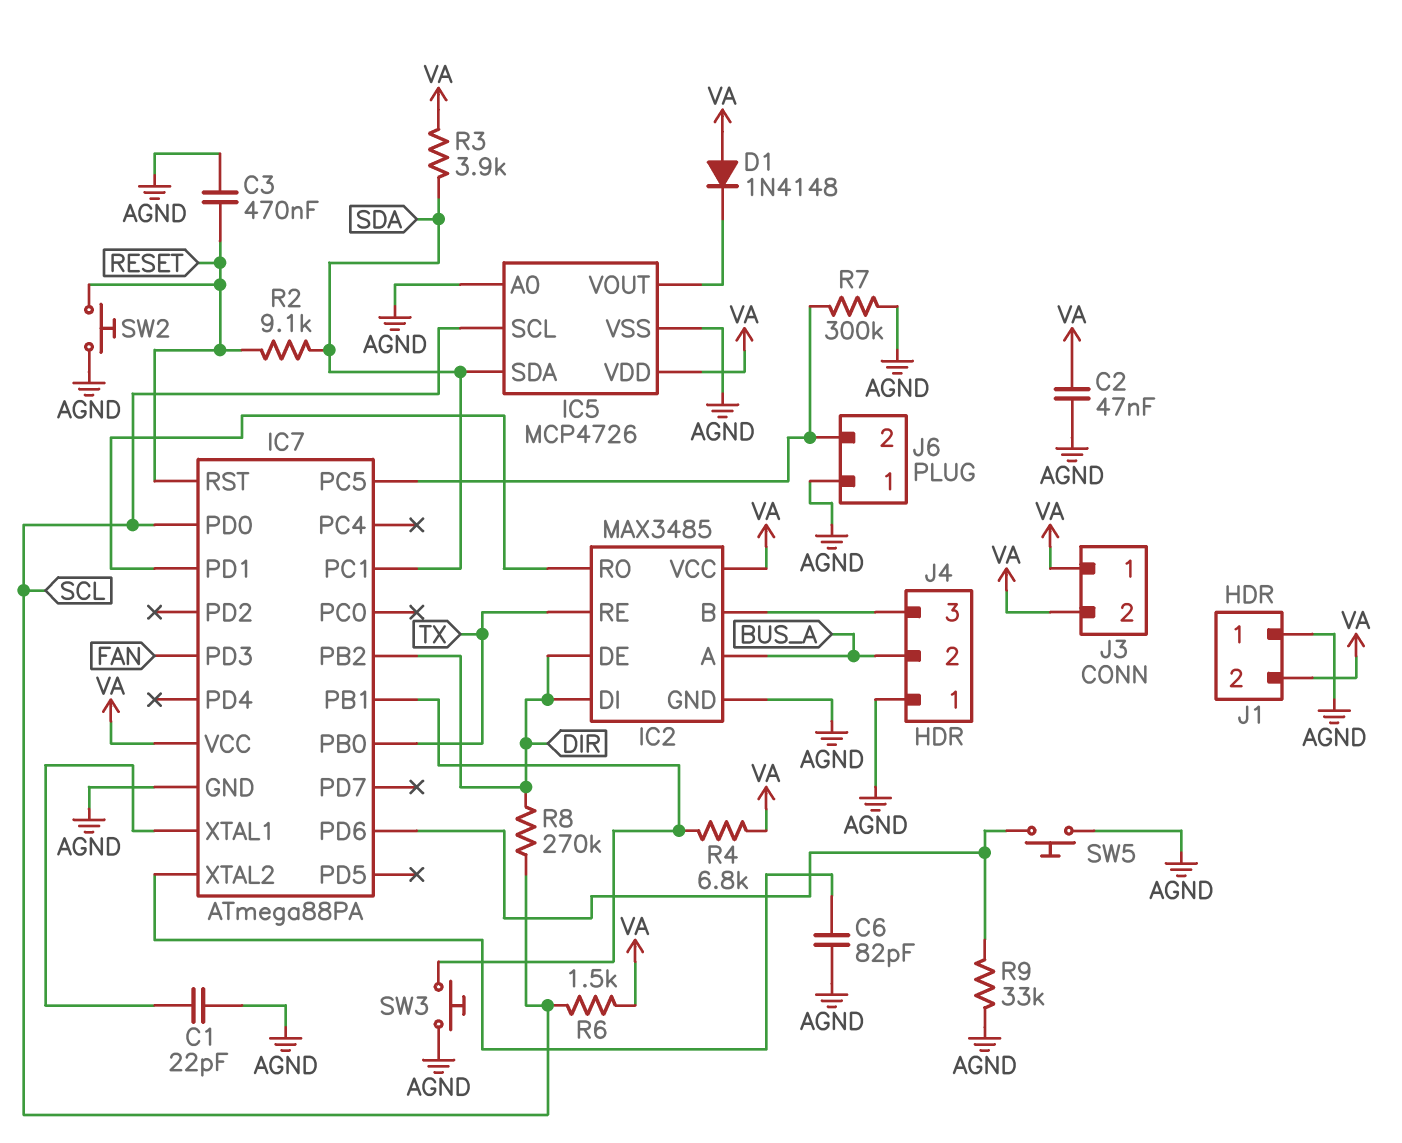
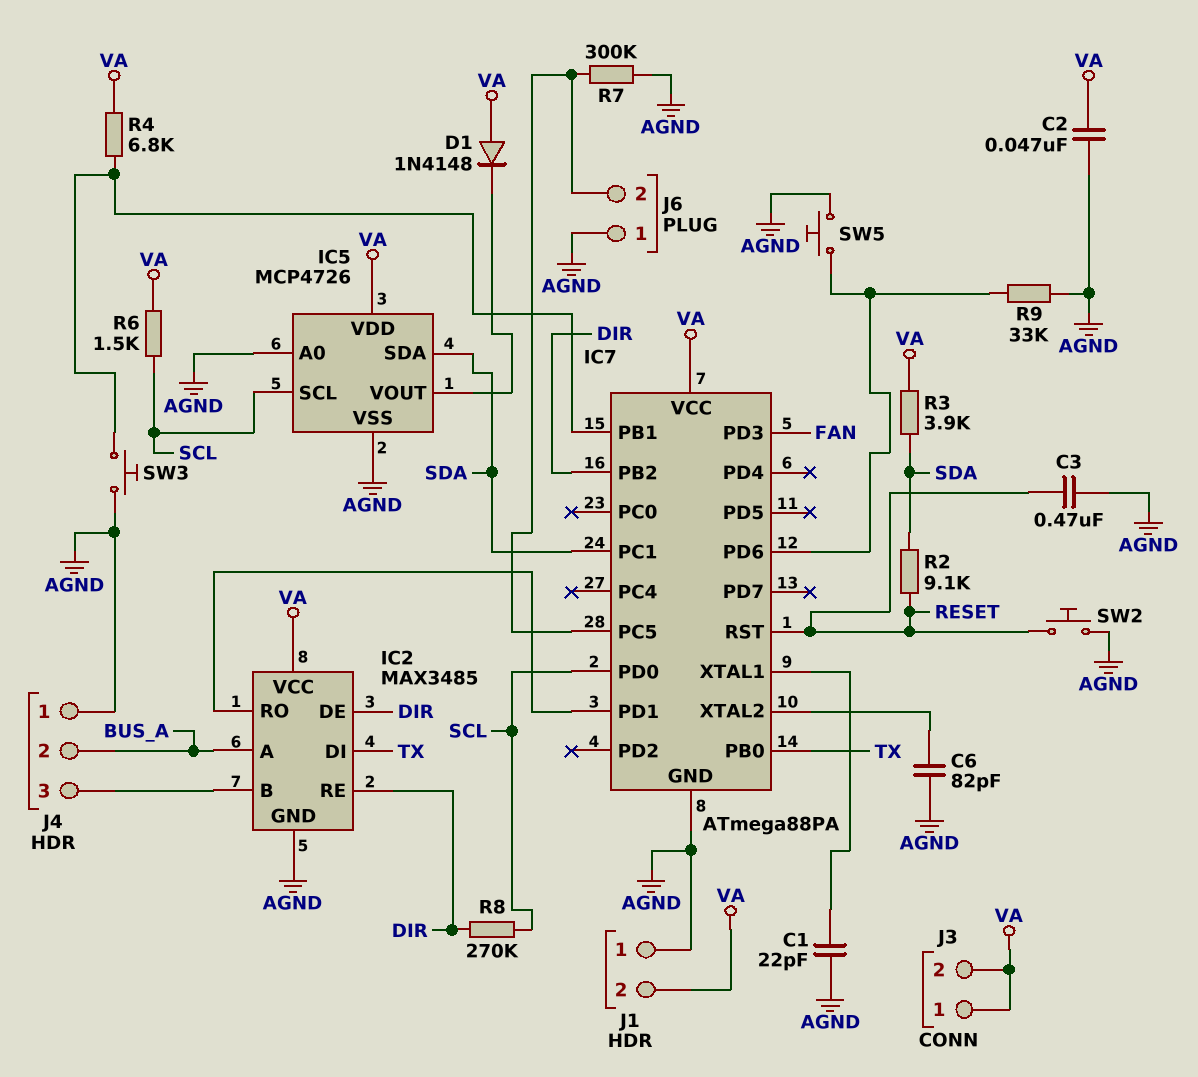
IC2 pin DI: DIR -> TX
IC2 pin RE: TX -> DIR

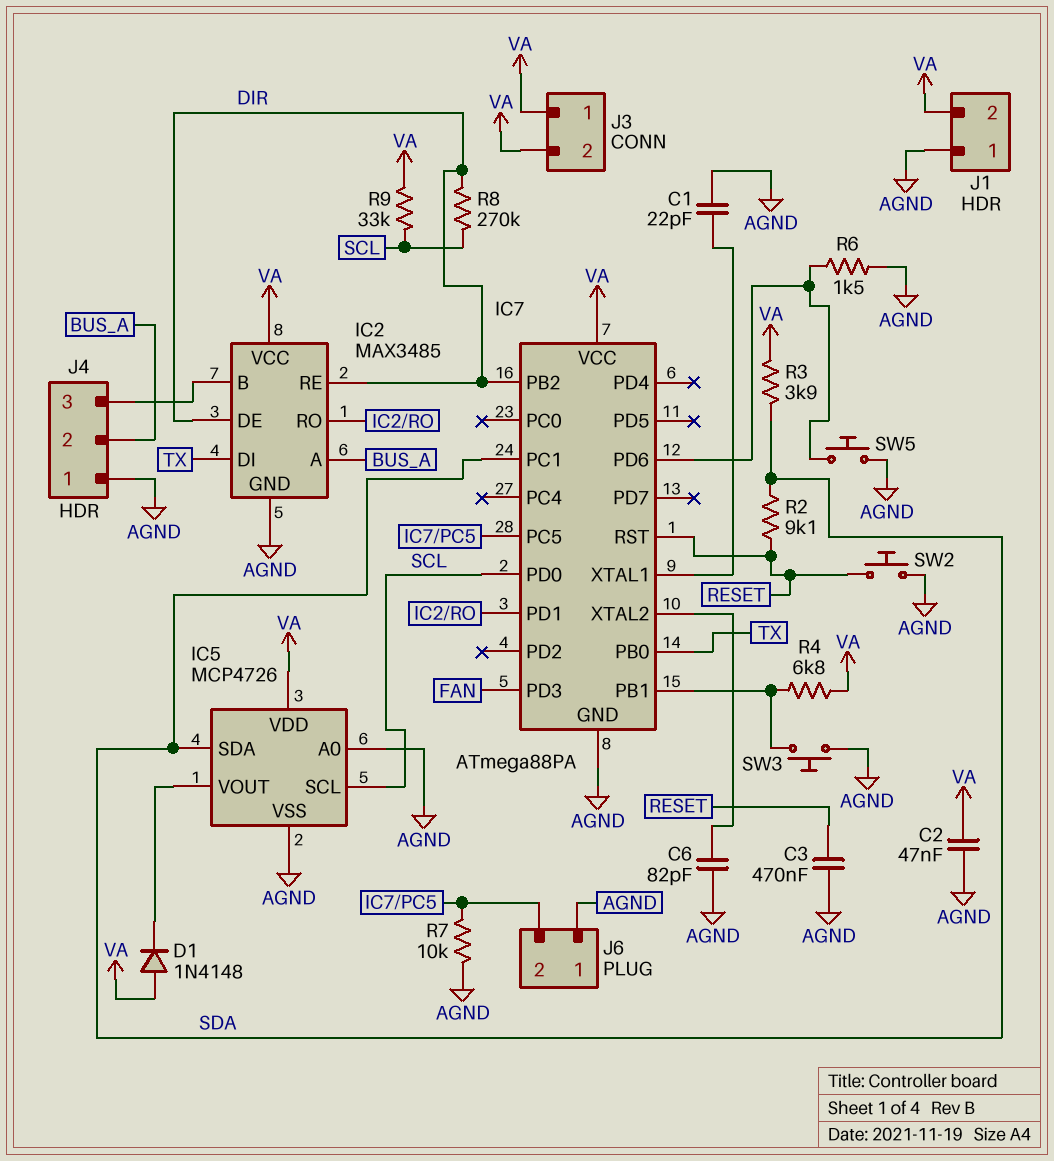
R6: 1.5k (SCL, VA) -> 1.5k (AGND, IC7/PD6)
R7: 300k (AGND, IC7/PC5) -> 10k (AGND, IC7/PC5)
R9: 33k (AGND, IC7/PD6) -> 33k (SCL, VA)

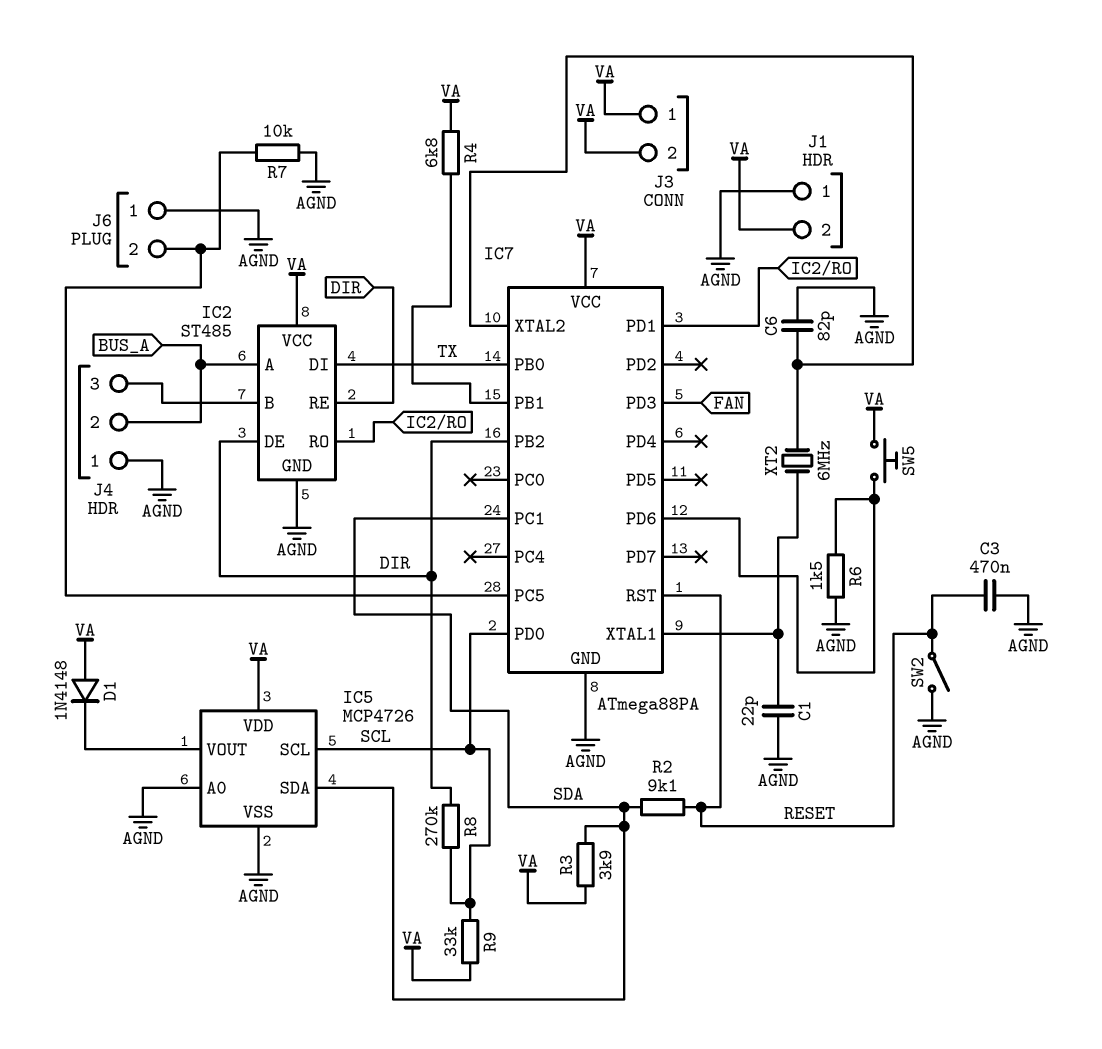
C2: 47nF (AGND, VA) -> none
IC2: MAX3485 -> ST485
SW2: button (AGND, RESET) -> switch (AGND, RESET)
SW3: button (AGND, IC7/PB1) -> none
SW5: button (AGND, IC7/PD6) -> button (IC7/PD6, VA)
XT2: none -> 6MHz (IC7/XTAL1, IC7/XTAL2)

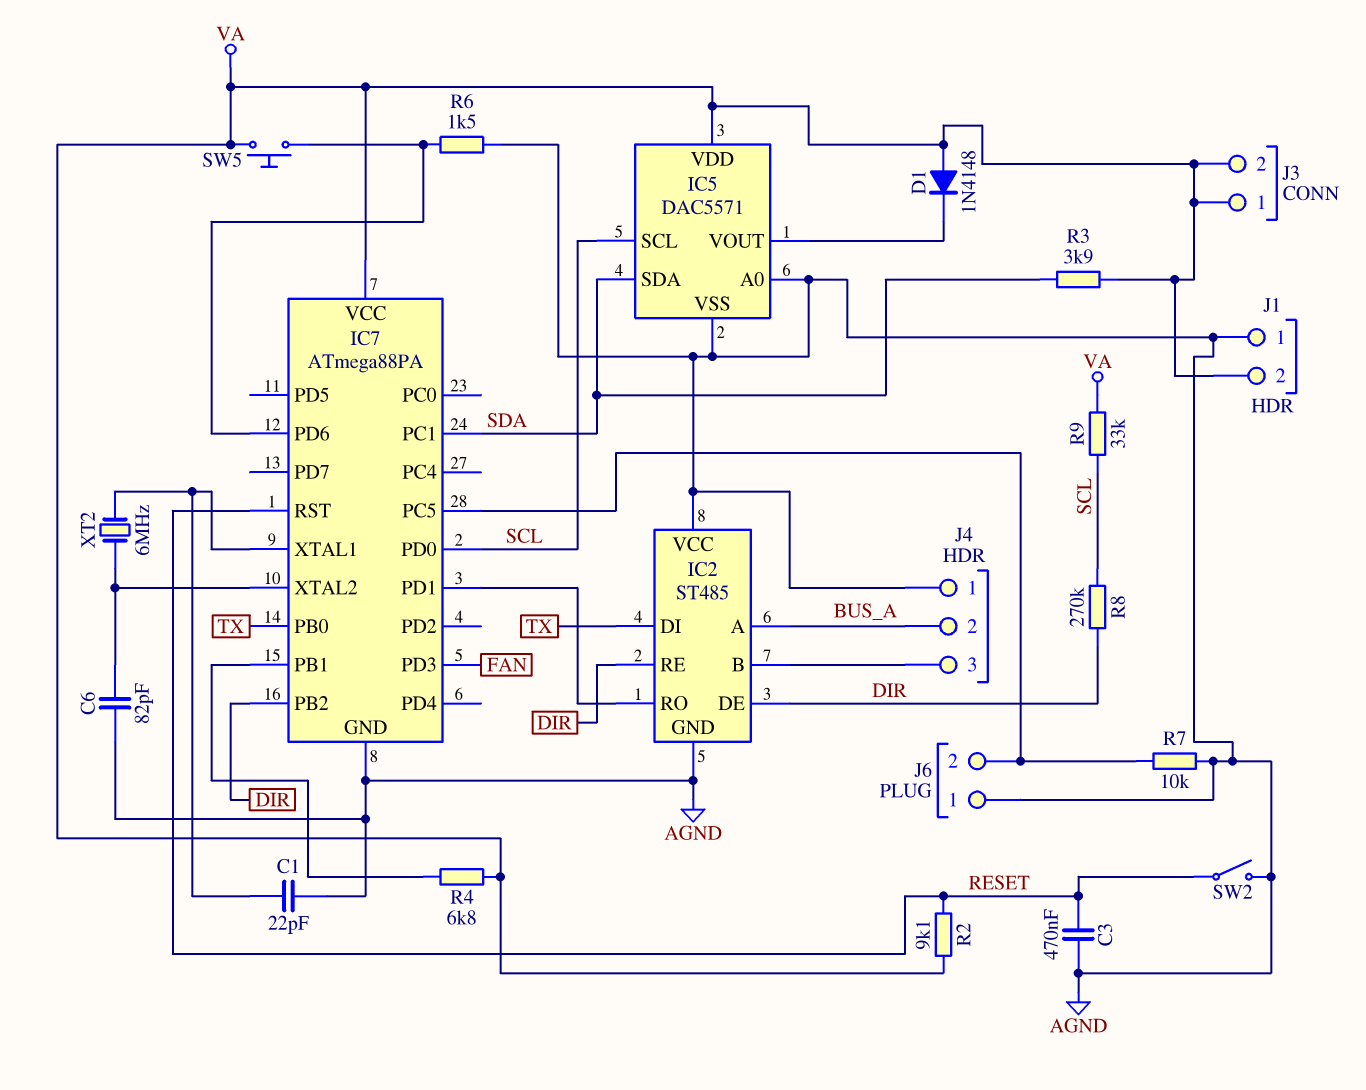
IC2 pin VCC: VA -> AGND
IC5: MCP4726 -> DAC5571
R2: 9.1k (RESET, SDA) -> 9.1k (RESET, VA)

